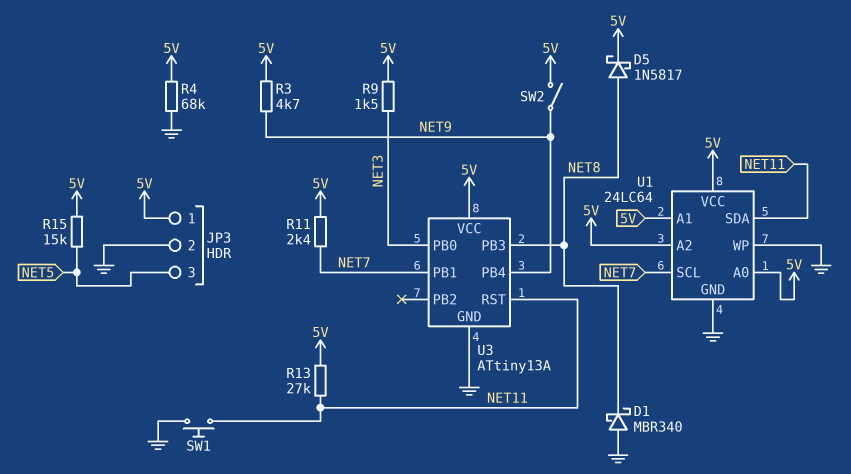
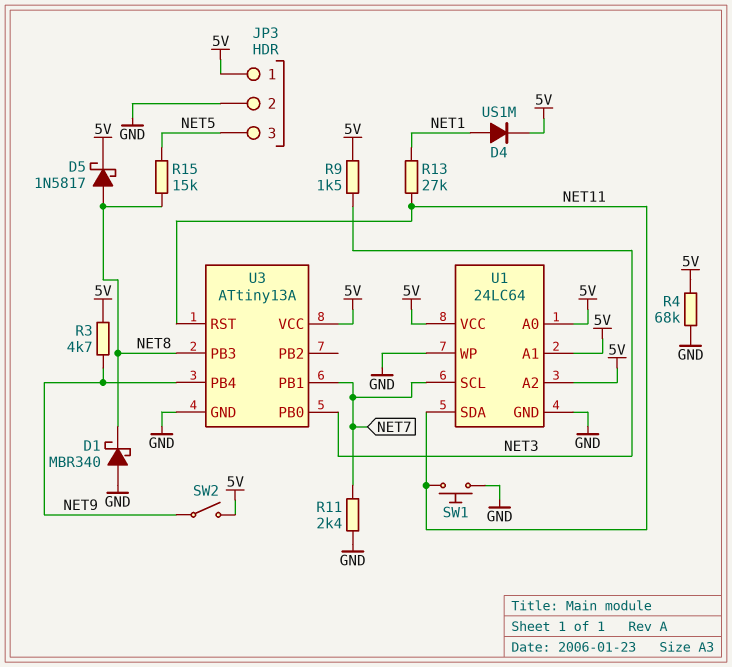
D4: none -> diode US1M (A NET1, K 5V)
R11: 2.4k (5V, NET7) -> 2.4k (GND, NET7)
R13: 27k (5V, NET11) -> 27k (NET1, NET11)
R15: 15k (5V, NET5) -> 15k (NET5, NET8)

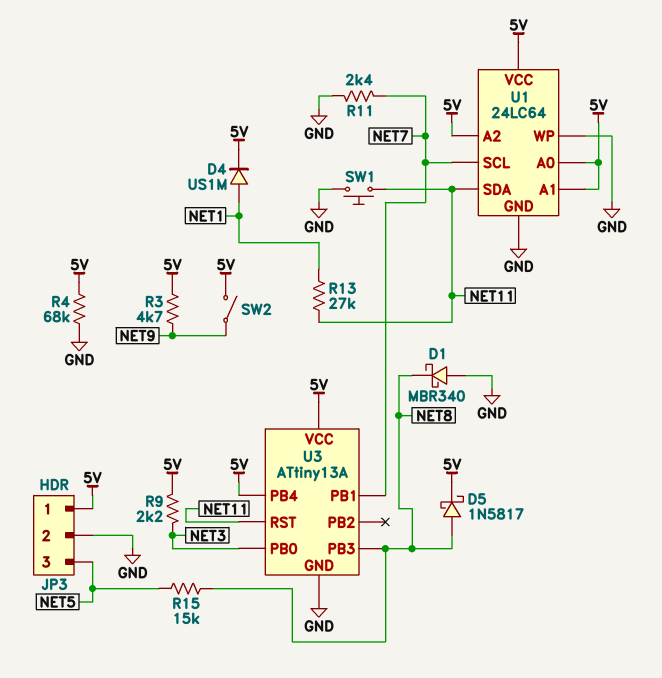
R9: 1.5k (5V, NET3) -> 2.2k (5V, NET3)
U3 pin PB4: NET9 -> 5V

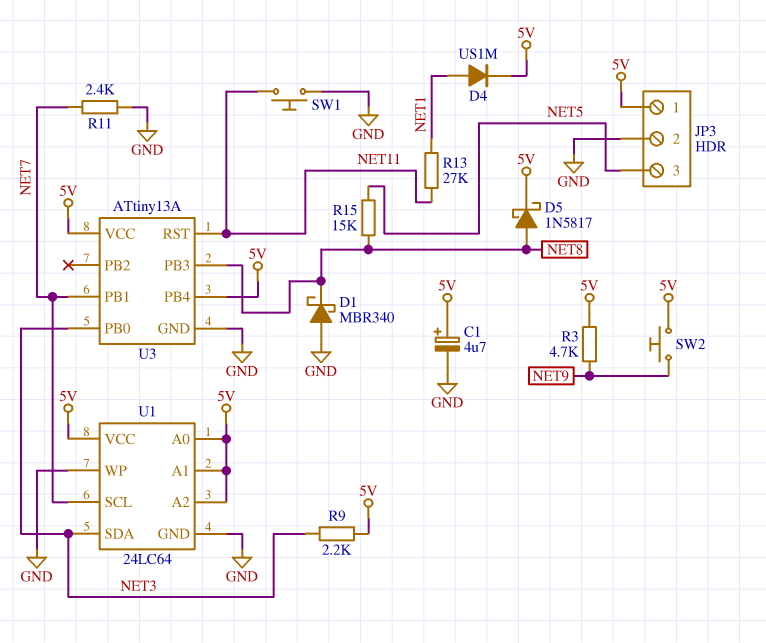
C1: none -> 4.7uF (plus 5V, minus GND)
R4: 68k (5V, GND) -> none
SW2: switch (5V, NET9) -> button (5V, NET9)
U1 pin SDA: NET11 -> NET3

